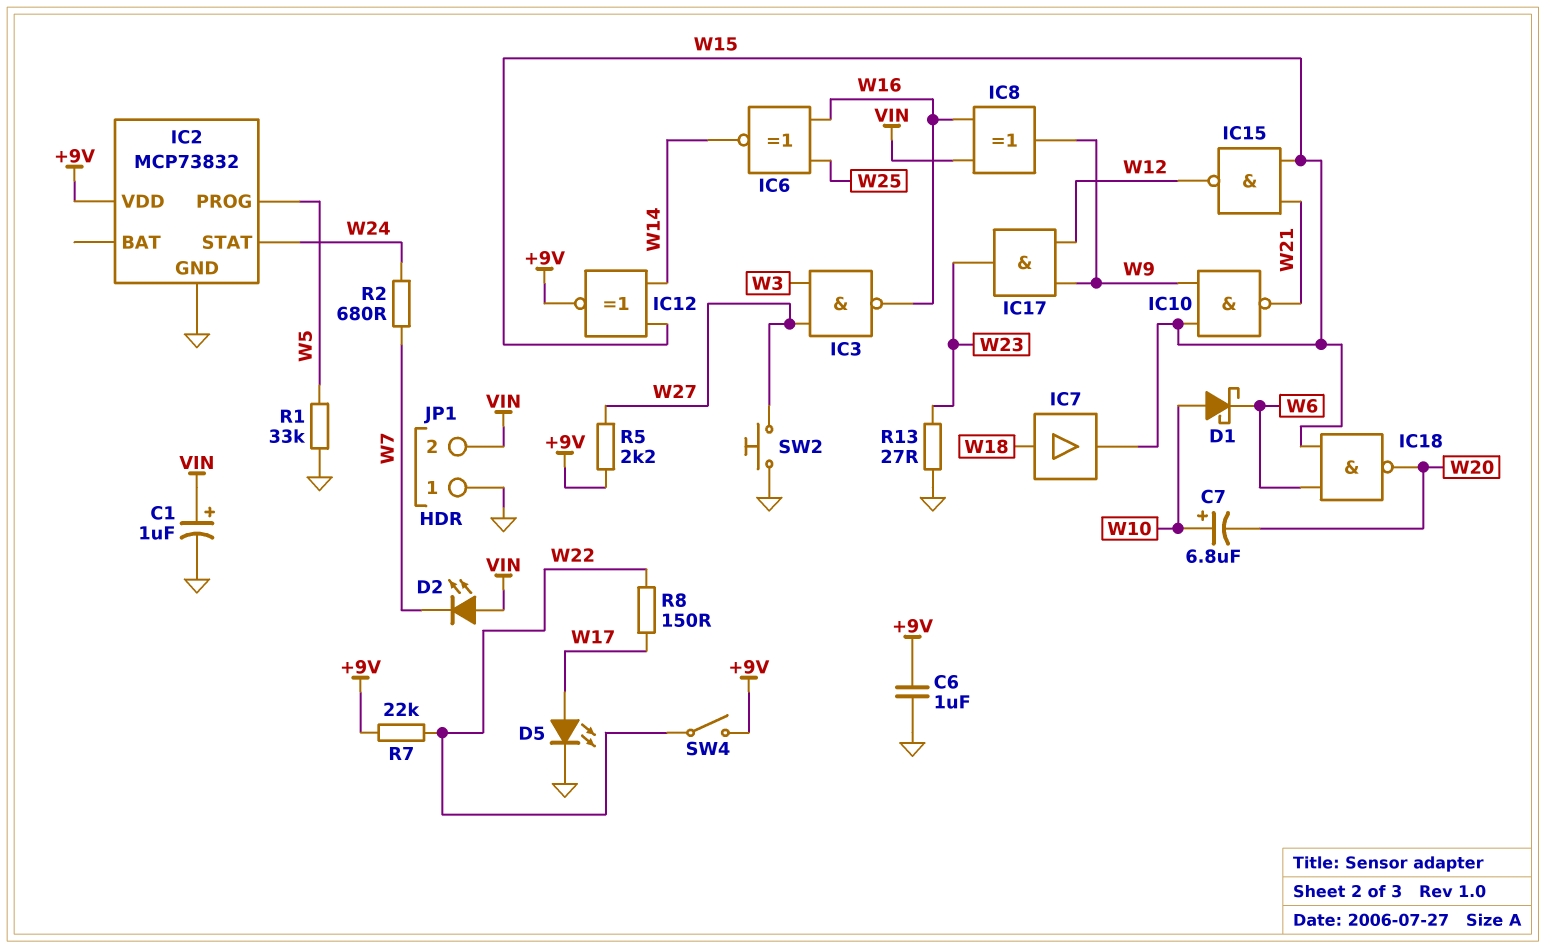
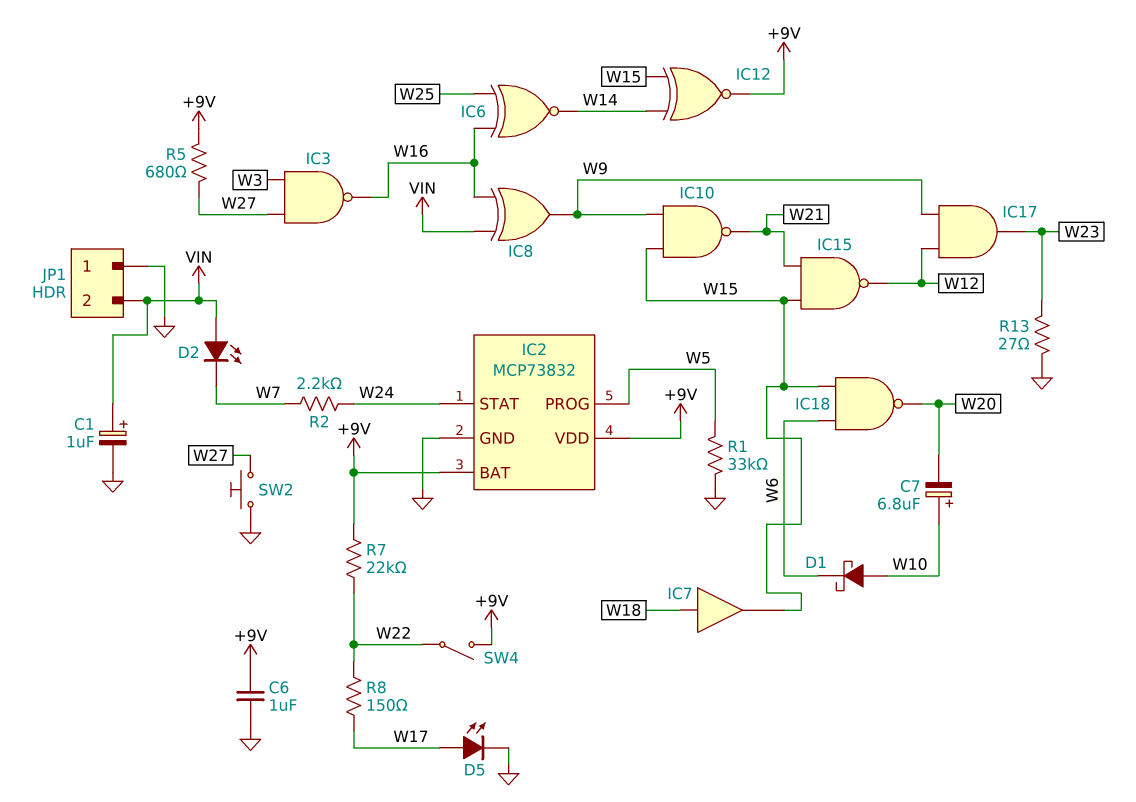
IC2 pin BAT: none -> +9V
R2: 680 (W7, W24) -> 2.2k (W7, W24)
R5: 2.2k (+9V, W27) -> 680 (+9V, W27)

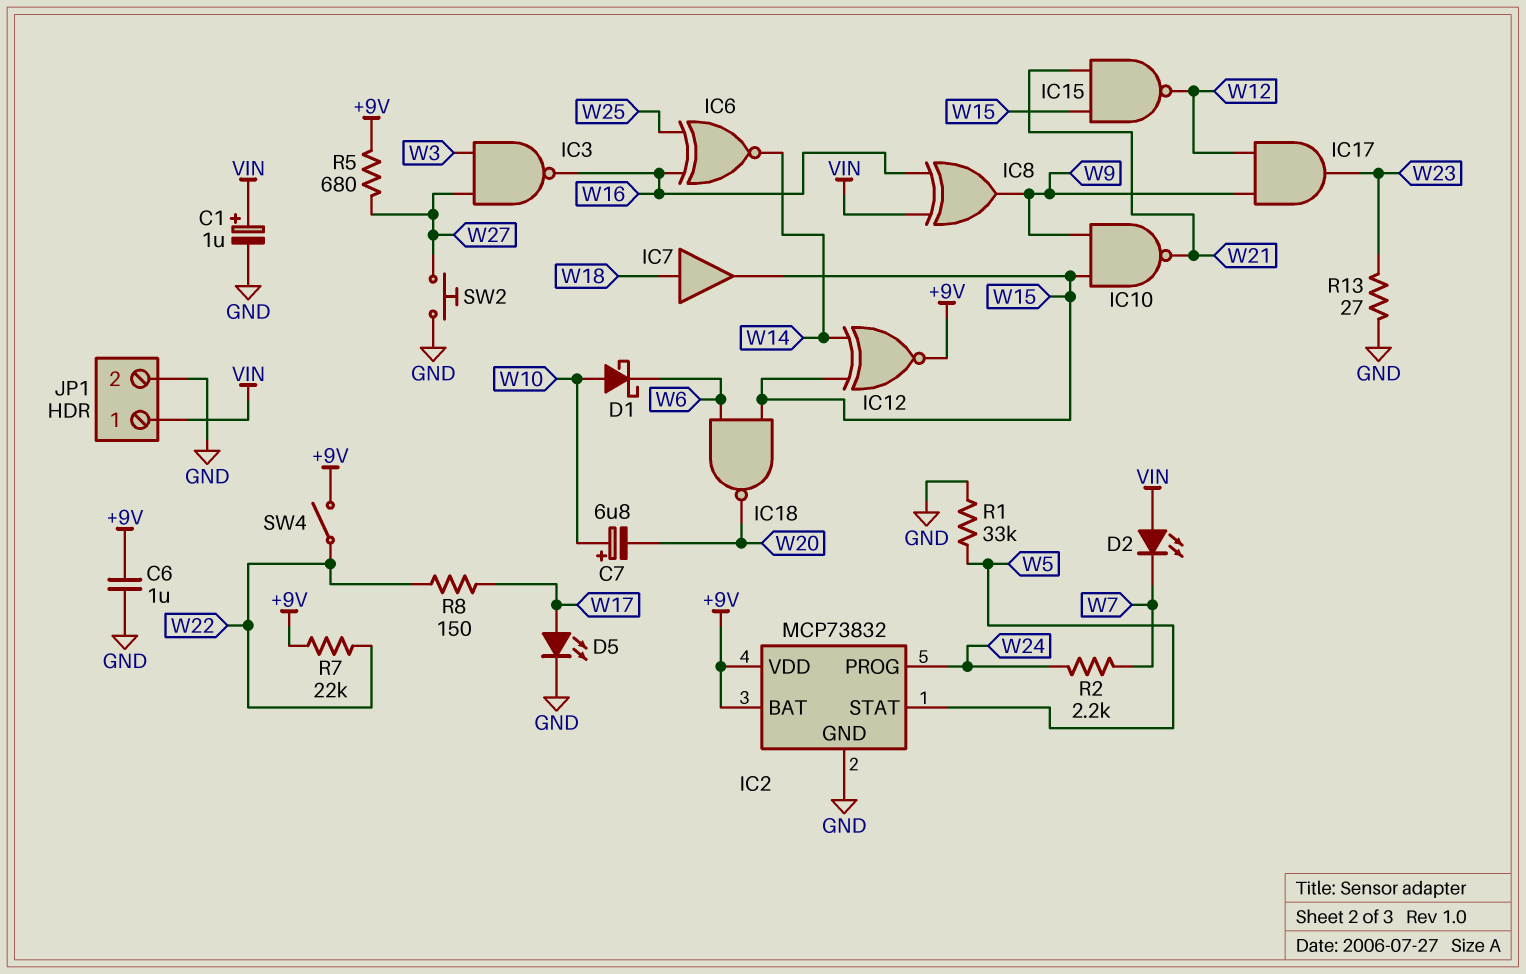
IC2 pin PROG: W5 -> W24
IC2 pin STAT: W24 -> W5
JP1 pin 1: GND -> VIN
JP1 pin 2: VIN -> GND

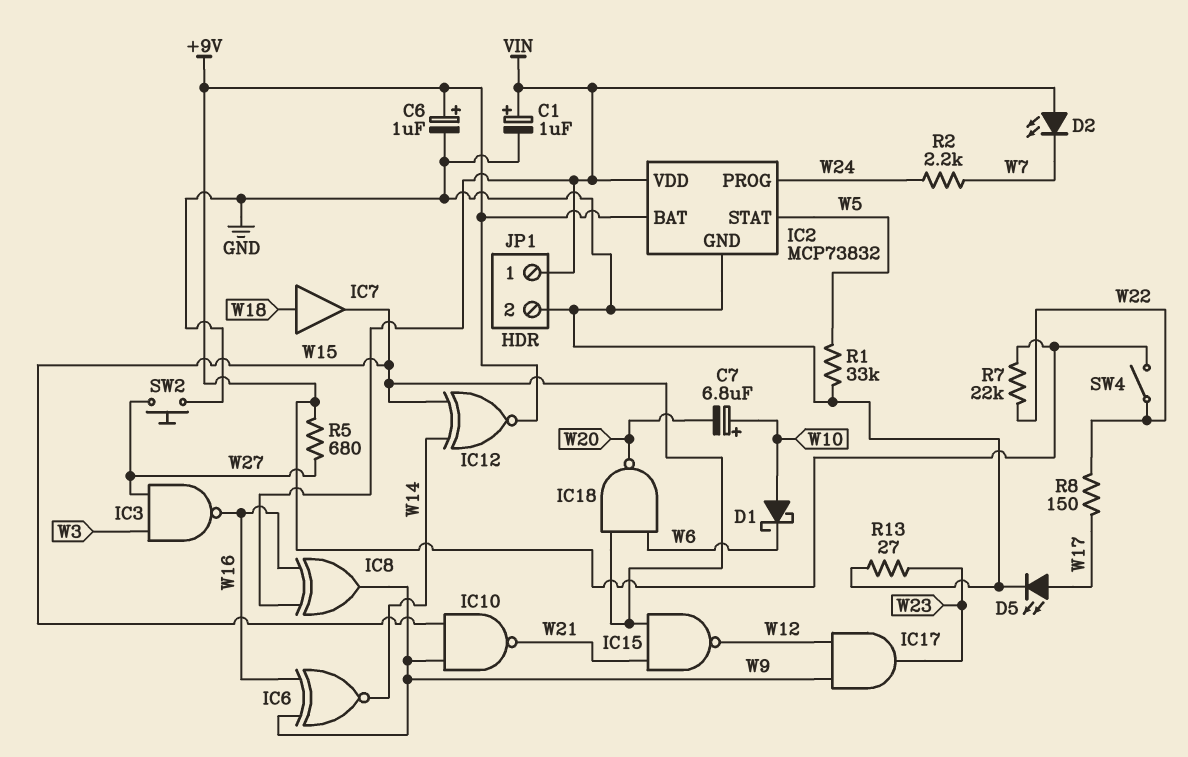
C6: 1uF (+9V, GND) -> 1uF (plus +9V, minus GND)
IC2 pin VDD: +9V -> VIN
IC6: XNOR (in W16, in W25, out W14) -> XNOR (in W9, in W16, out W14)

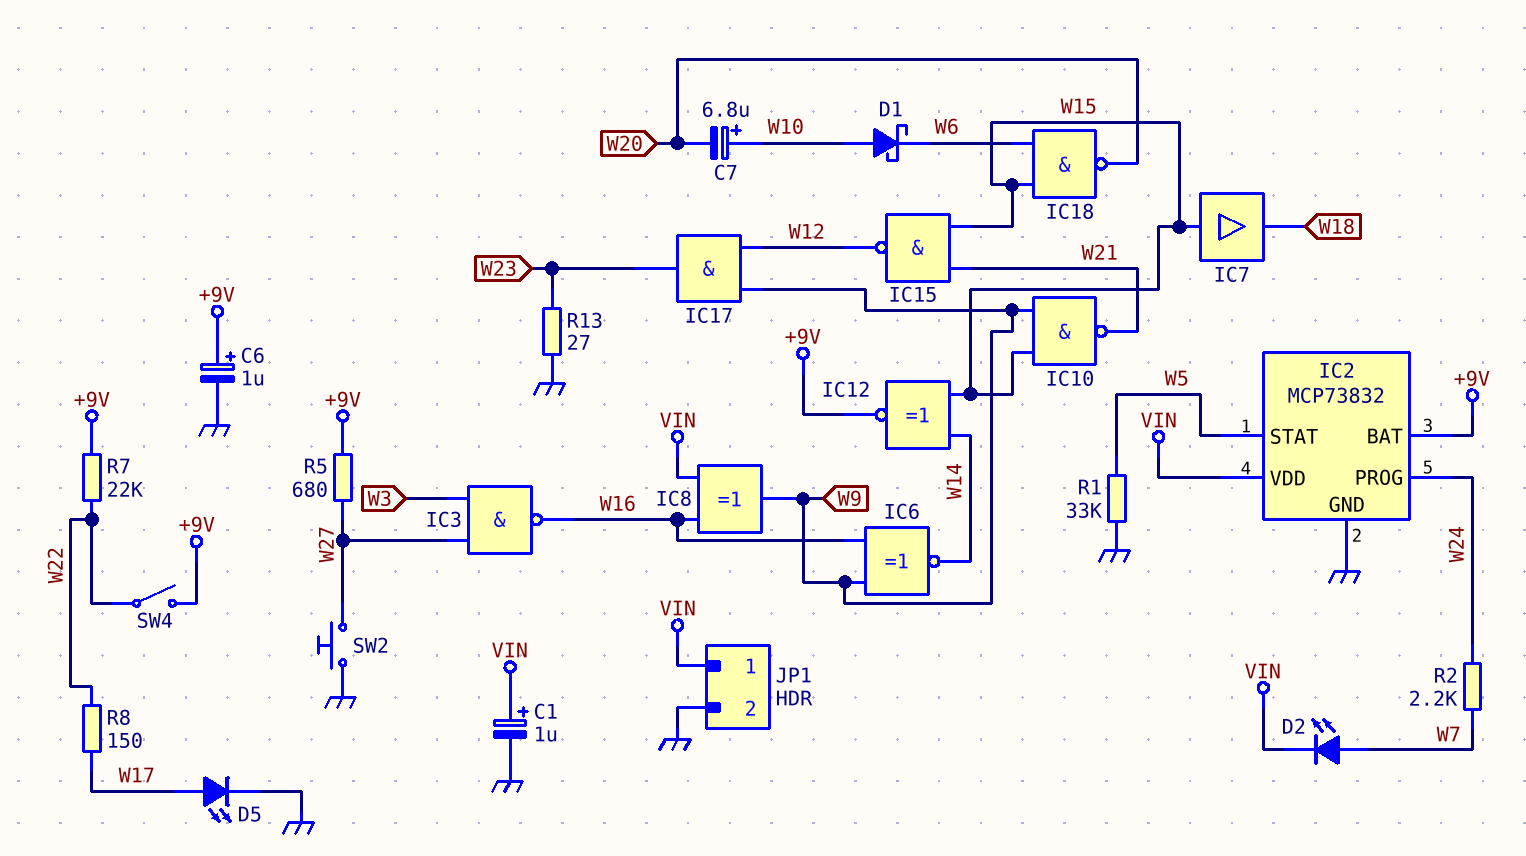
D2: LED (A VIN, K W7) -> LED (A W7, K VIN)
IC7: buffer (in W18, out W15) -> buffer (in W15, out W18)

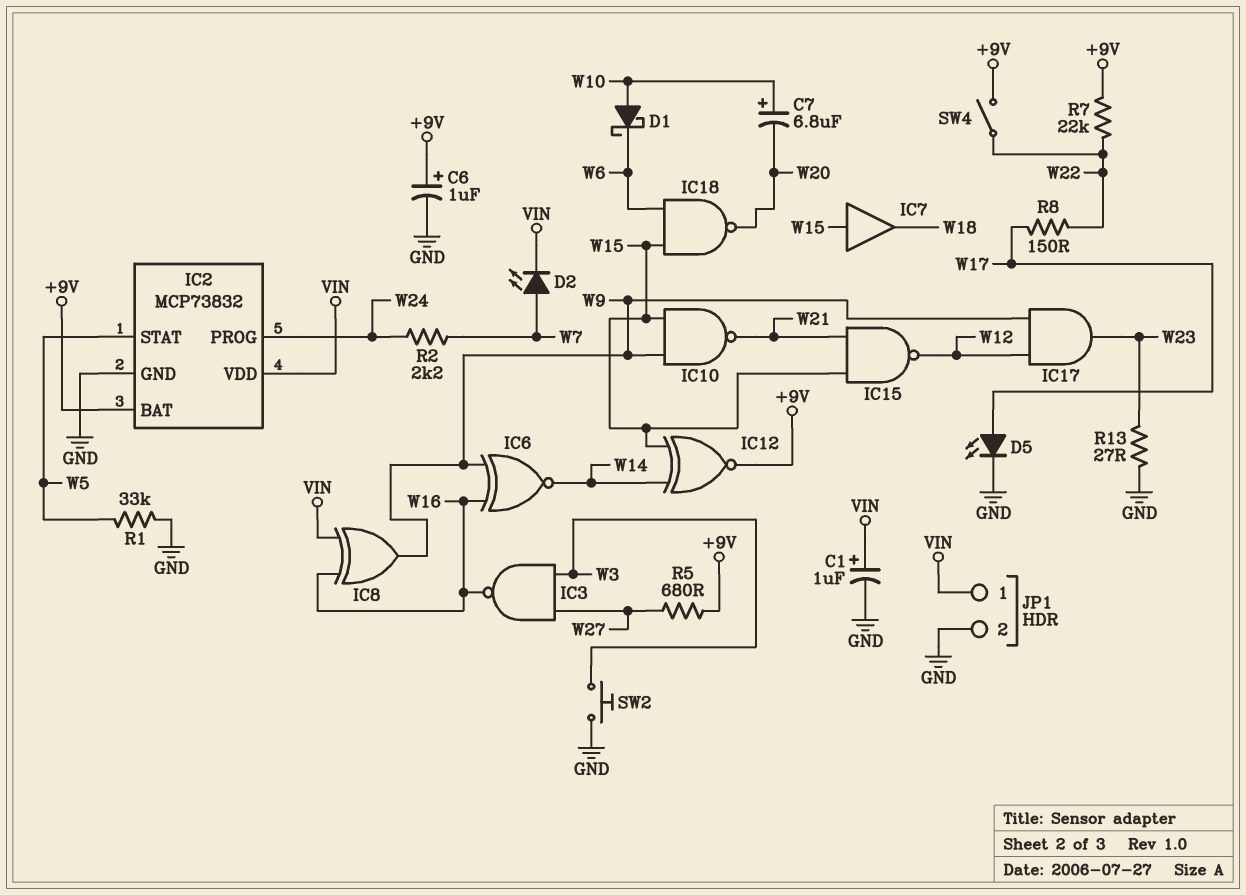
SW2: button (GND, W27) -> button (GND, W3)

